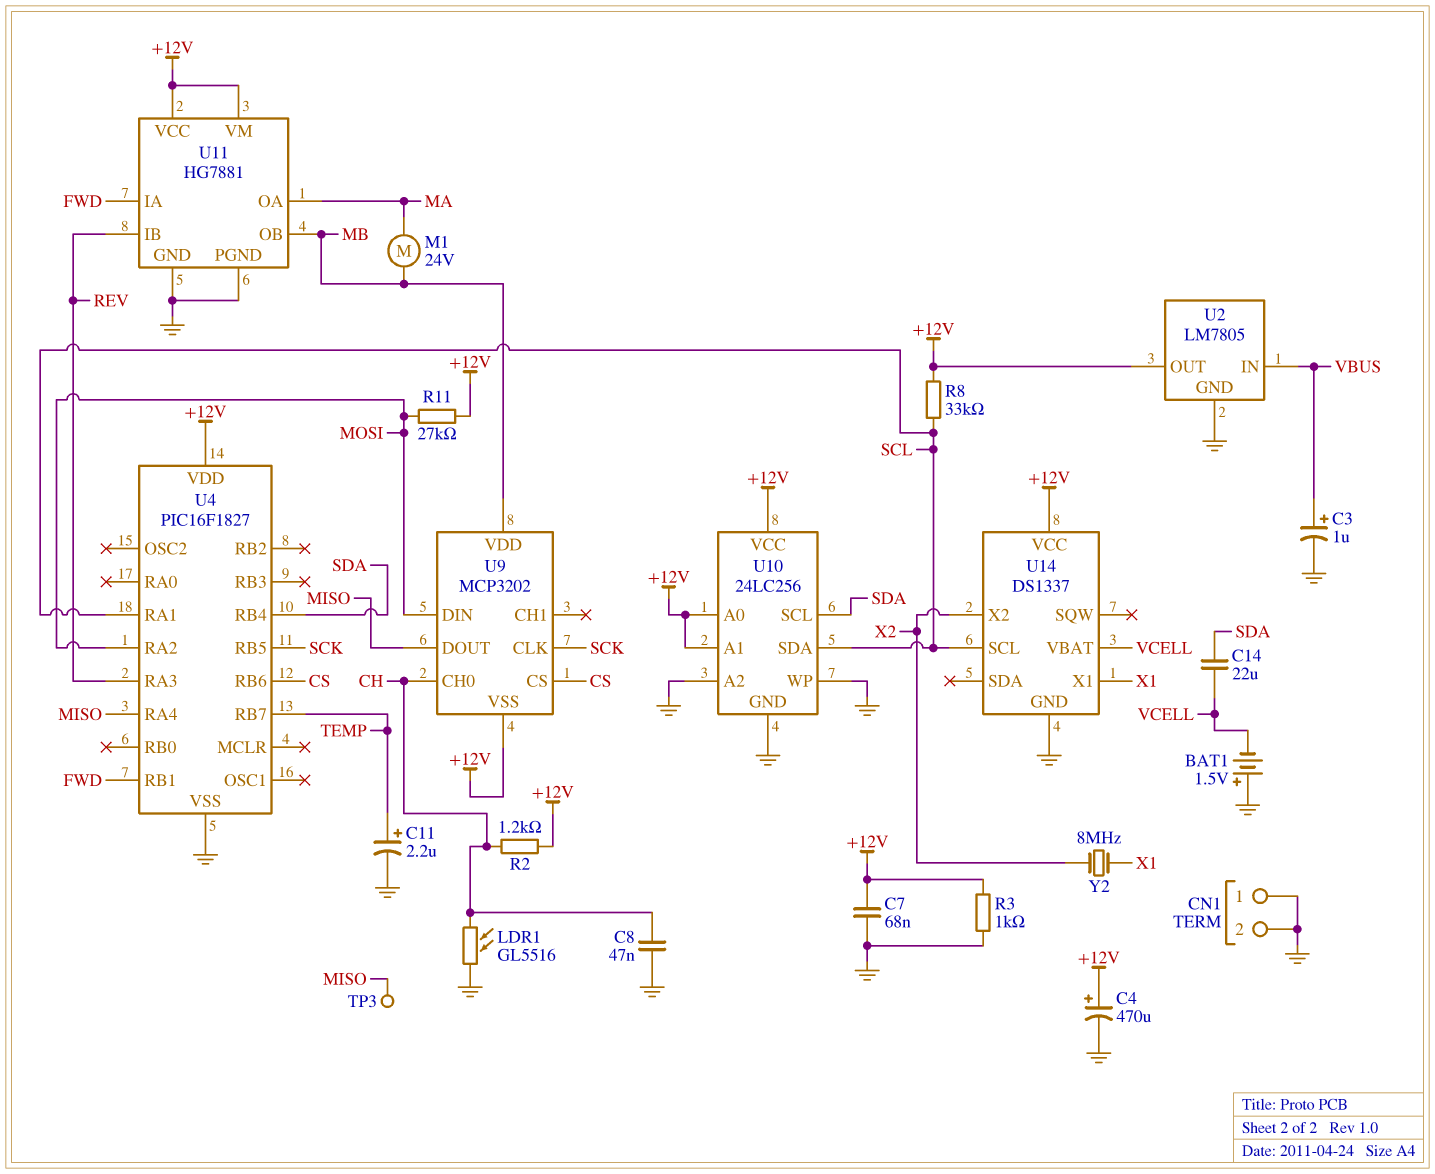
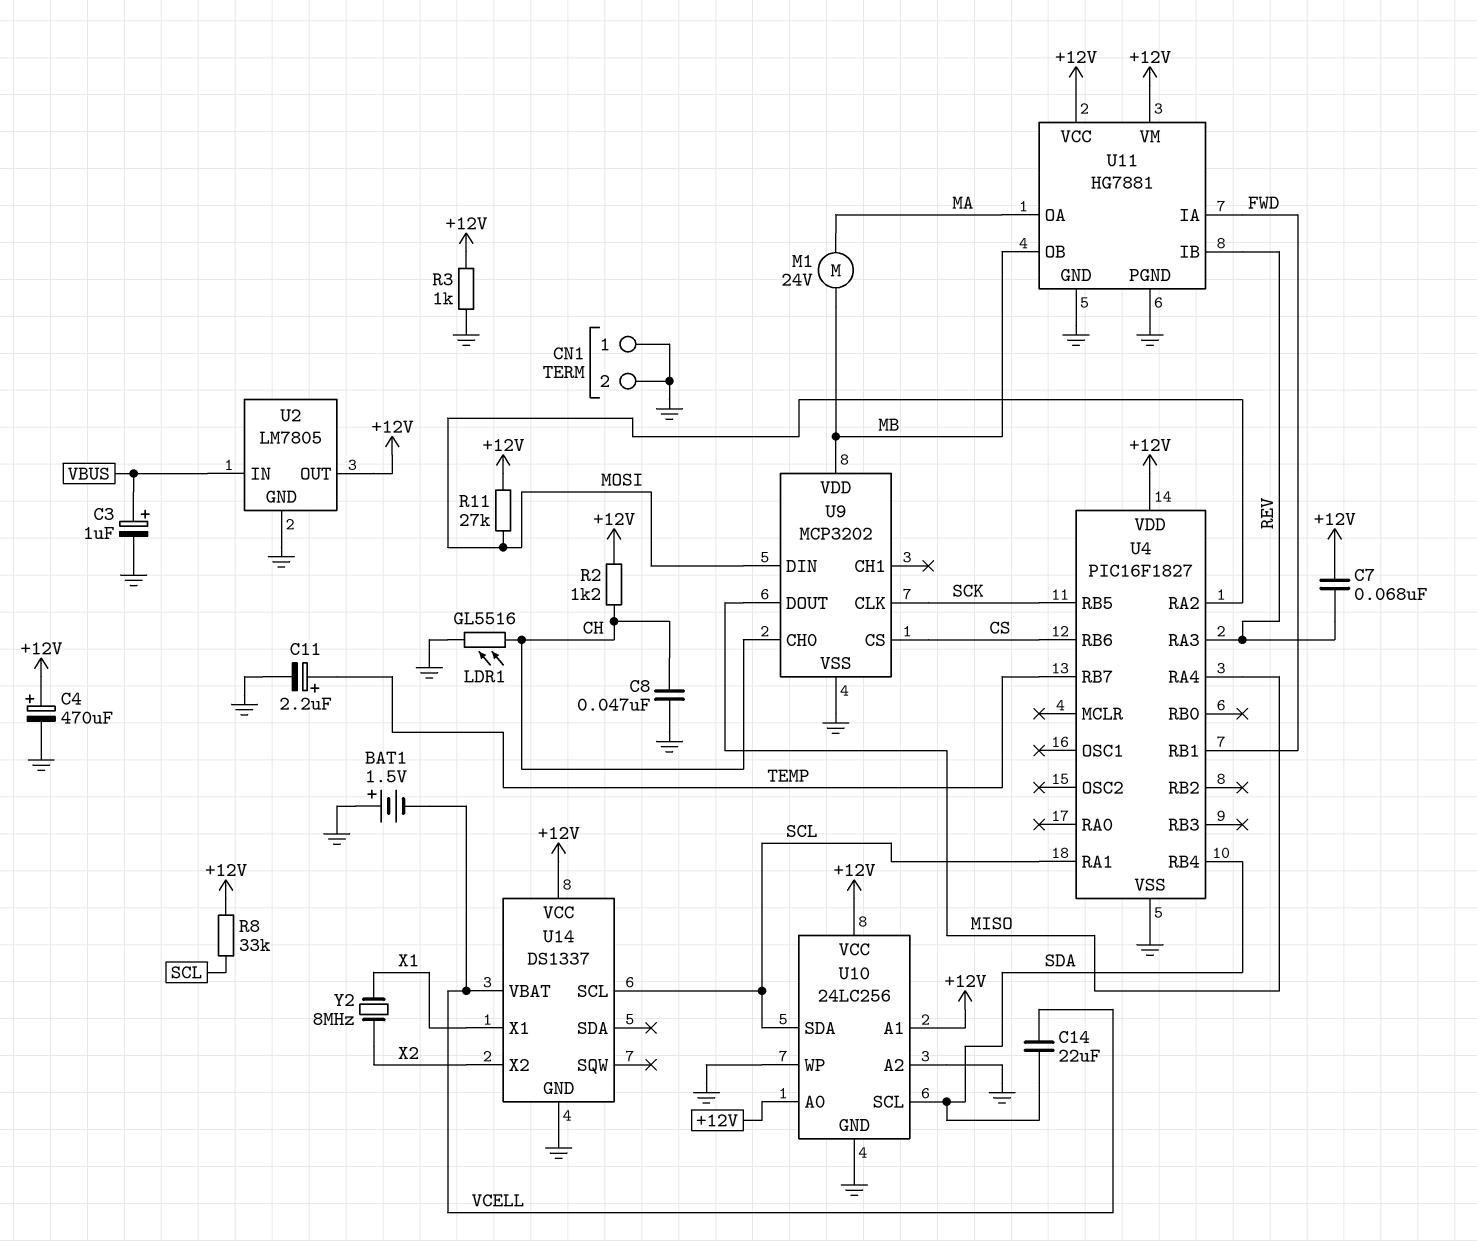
C7: 68nF (+12V, GND) -> 68nF (+12V, REV)
TP3: test point (MISO) -> none
U9 pin VSS: +12V -> GND

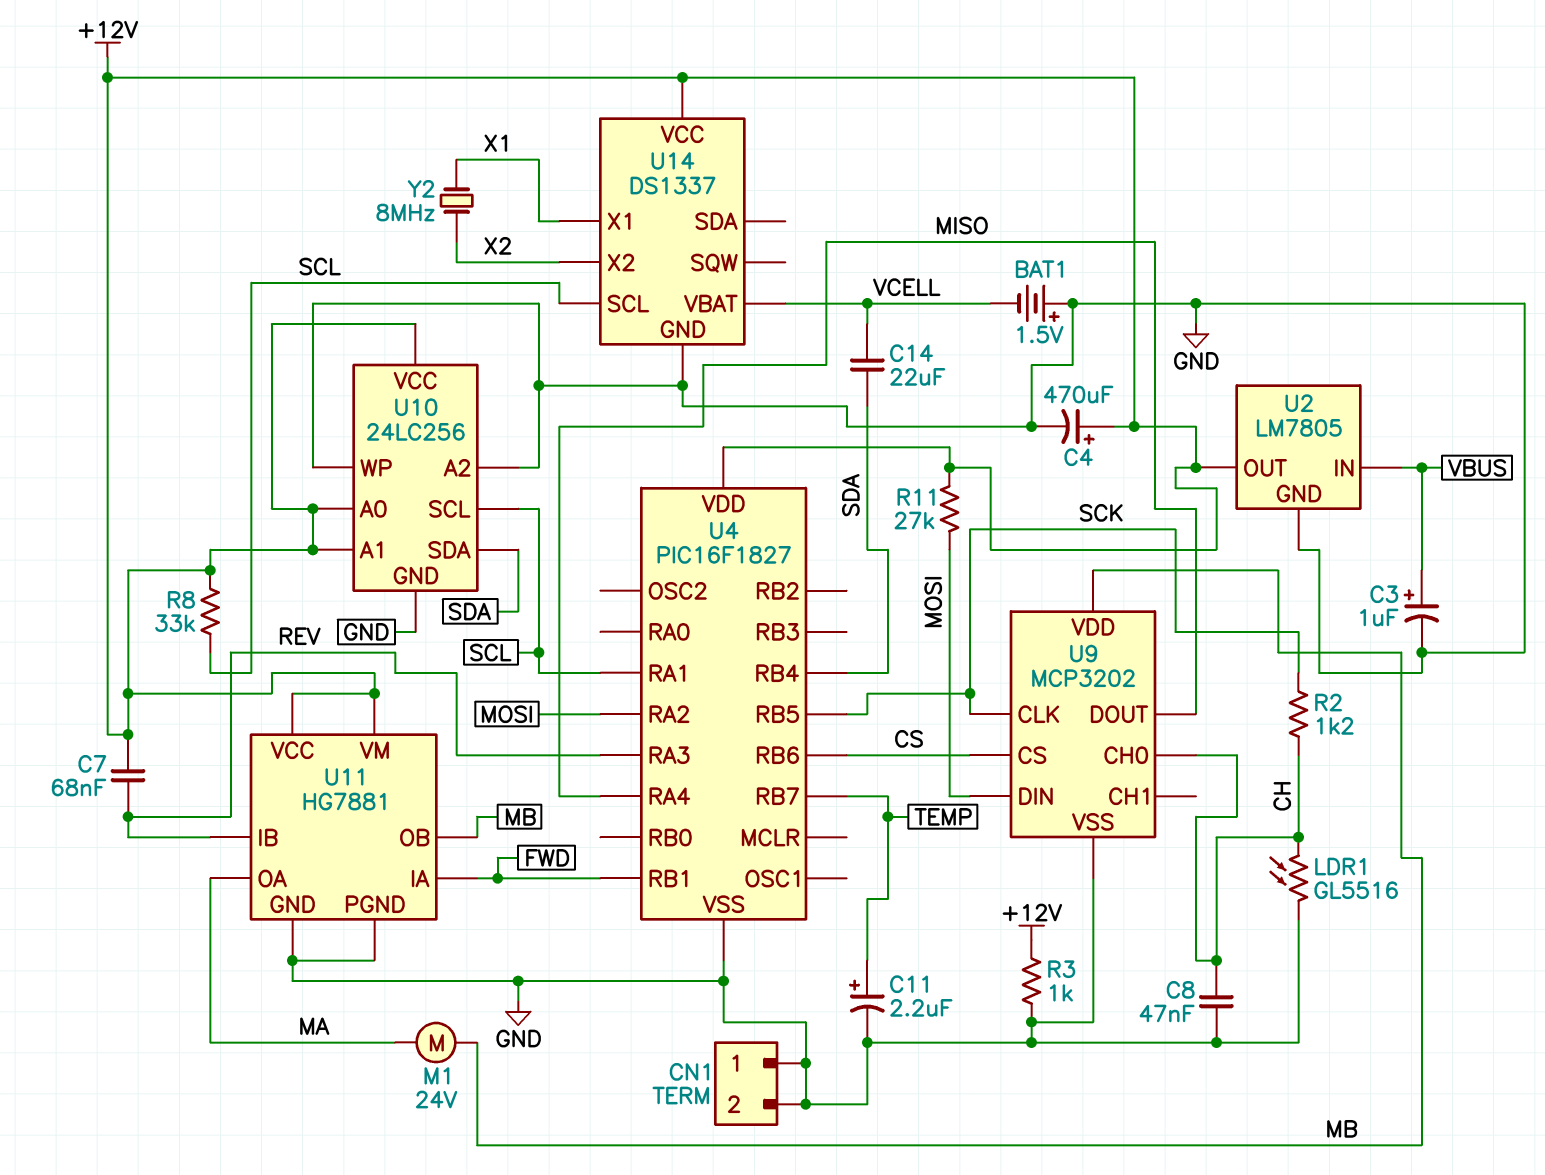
R2: 1.2k (+12V, CH) -> 1.2k (CH, SCK)
U10 pin SCL: SDA -> SCL
U10 pin SDA: SCL -> SDA

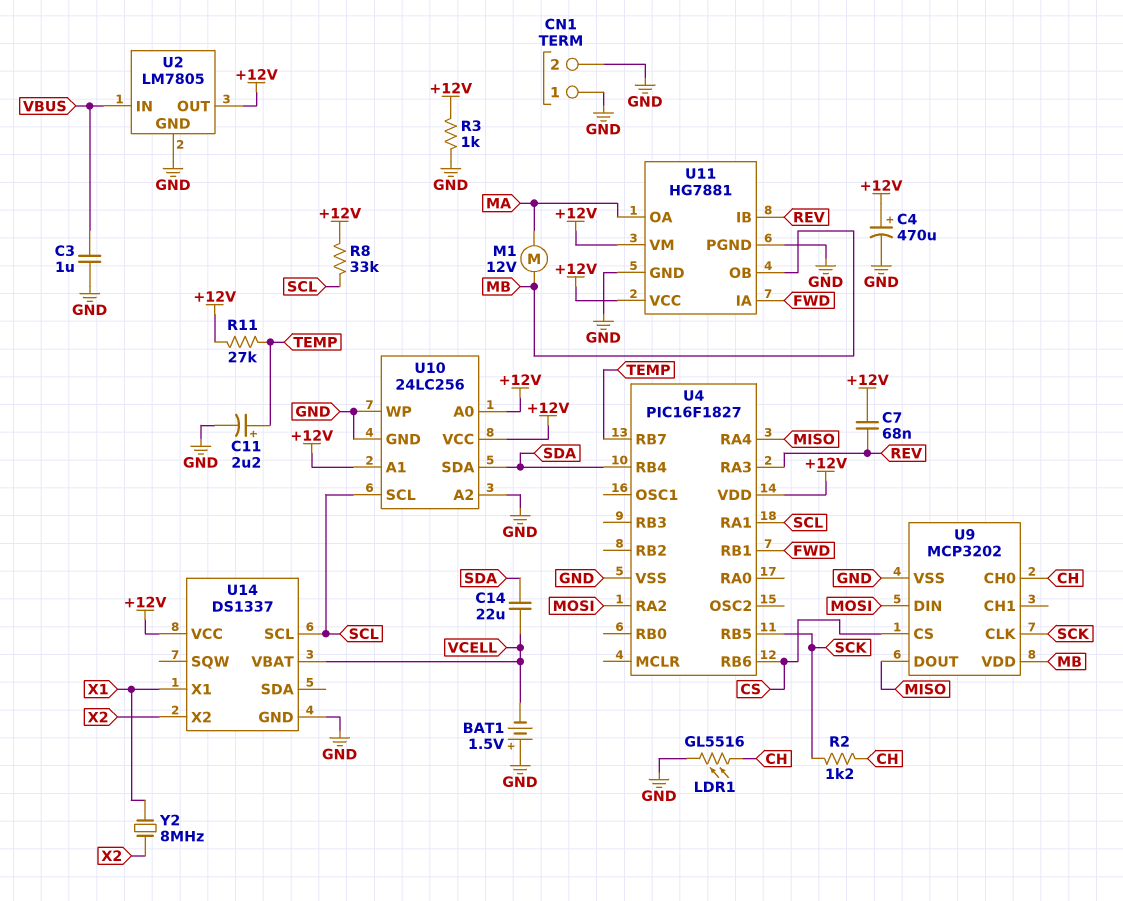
C3: 1uF (plus VBUS, minus GND) -> 1uF (GND, VBUS)
C8: 47nF (CH, GND) -> none
M1: motor 24V (MA, MB) -> motor 12V (MA, MB)
R11: 27k (+12V, MOSI) -> 27k (+12V, TEMP)

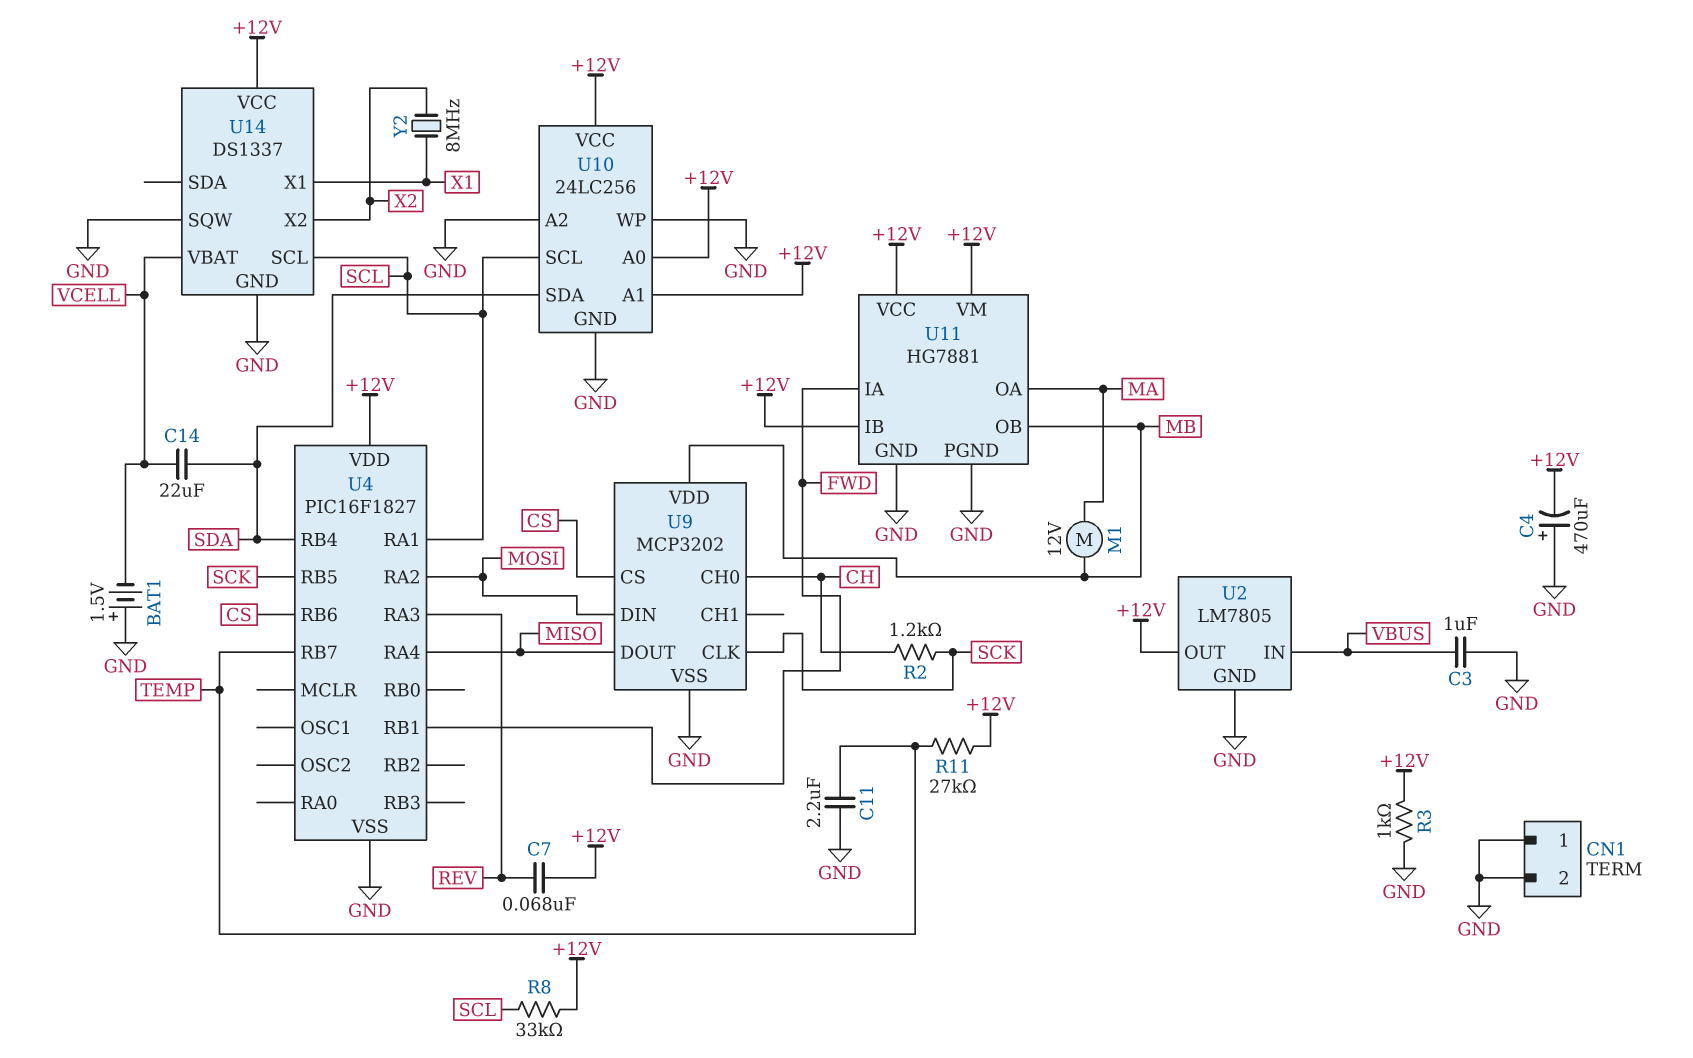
C4: 470uF (plus +12V, minus GND) -> 470uF (plus GND, minus +12V)
C11: 2.2uF (plus TEMP, minus GND) -> 2.2uF (GND, TEMP)
LDR1: GL5516 (CH, GND) -> none
U11 pin IB: REV -> +12V
U14 pin SQW: none -> GND

